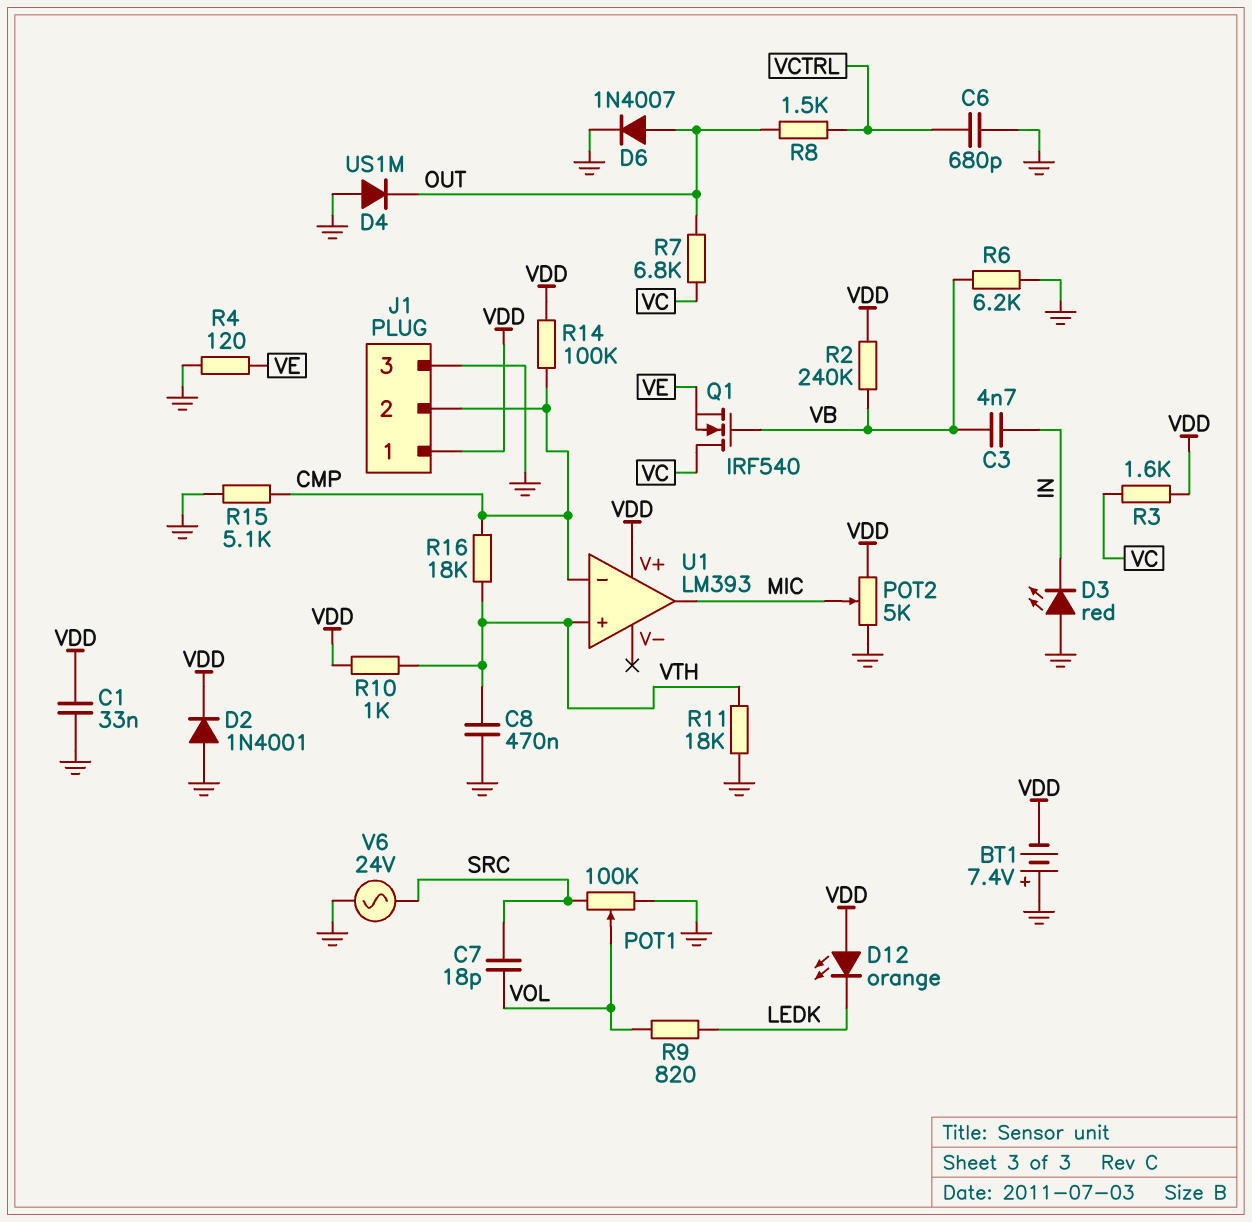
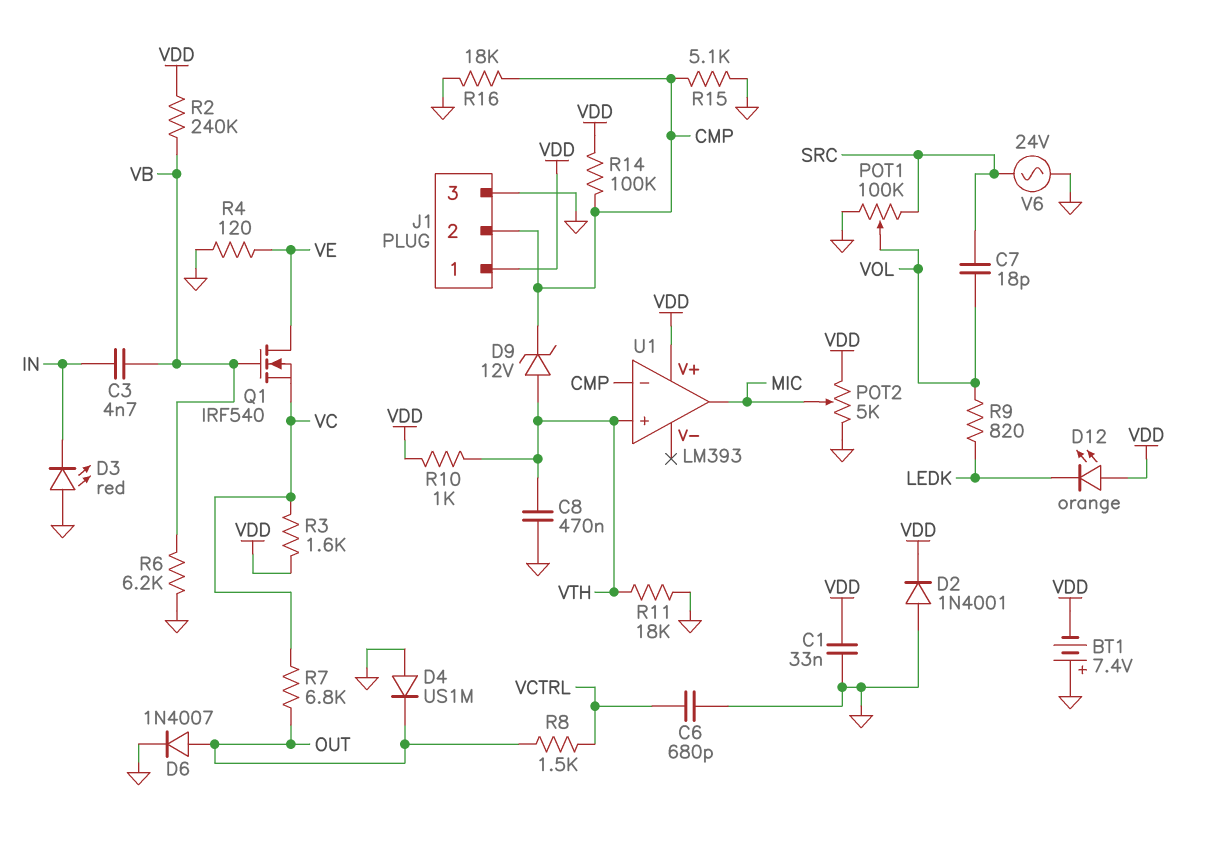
D9: none -> zener 12V (A VTH, K CMP)
Q1: NMOS IRF540 (G VB, D VC, S VE) -> NMOS IRF540 (G VB, D VE, S VC)
R16: 18k (CMP, VTH) -> 18k (CMP, GND)

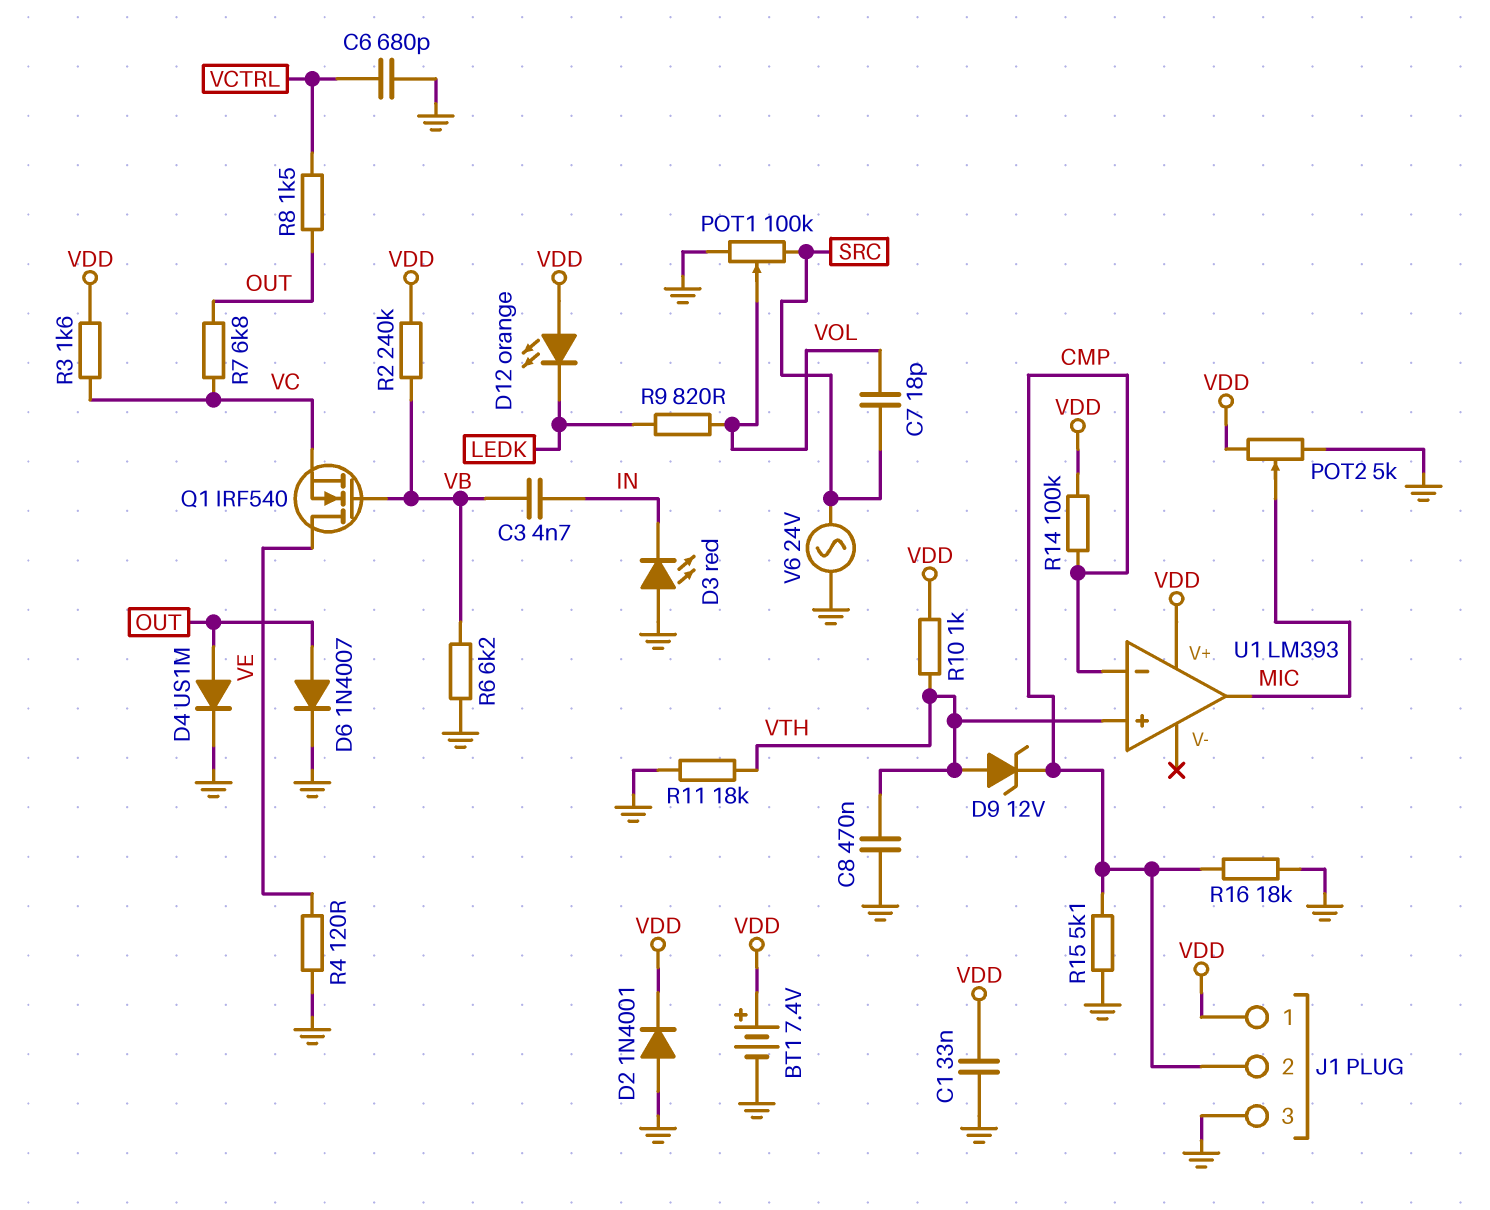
BT1: 7.4V (plus GND, minus VDD) -> 7.4V (plus VDD, minus GND)
D4: diode US1M (A GND, K OUT) -> diode US1M (A OUT, K GND)

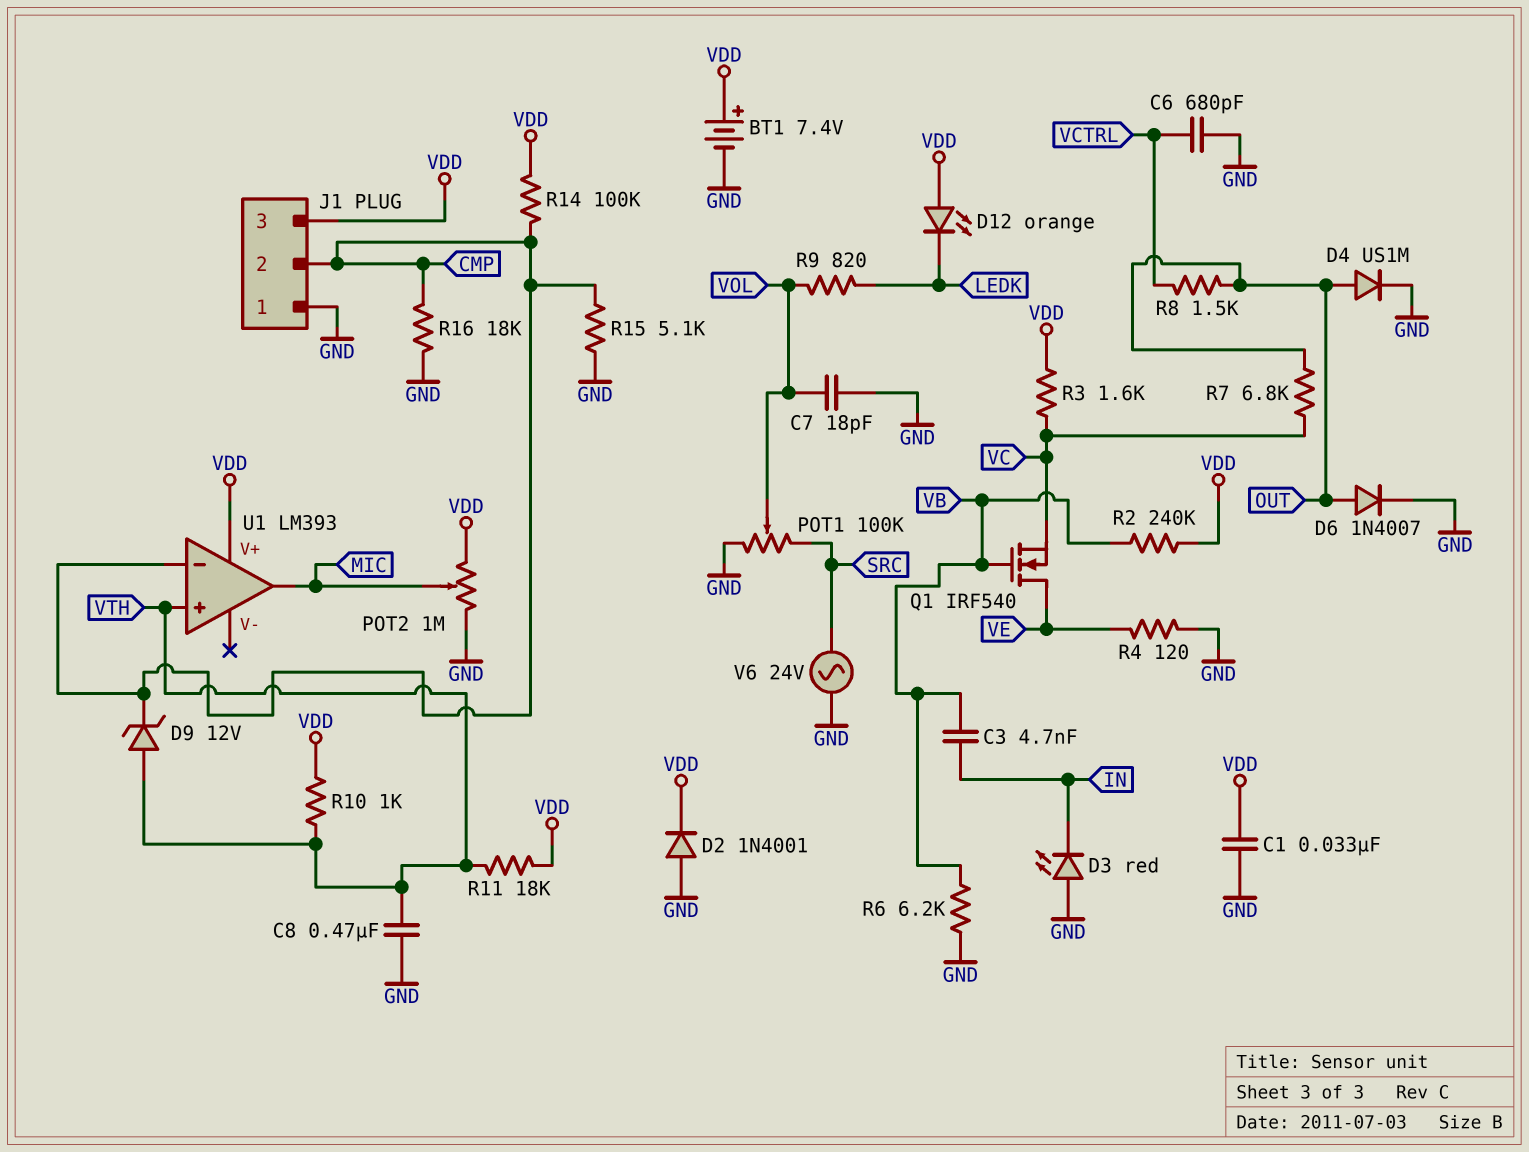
C7: 18pF (SRC, VOL) -> 18pF (GND, VOL)
J1 pin 1: VDD -> GND
J1 pin 3: GND -> VDD
POT2: 5k (GND, VDD, wiper MIC) -> 1M (GND, VDD, wiper MIC)
R11: 18k (GND, VTH) -> 18k (VDD, VTH)

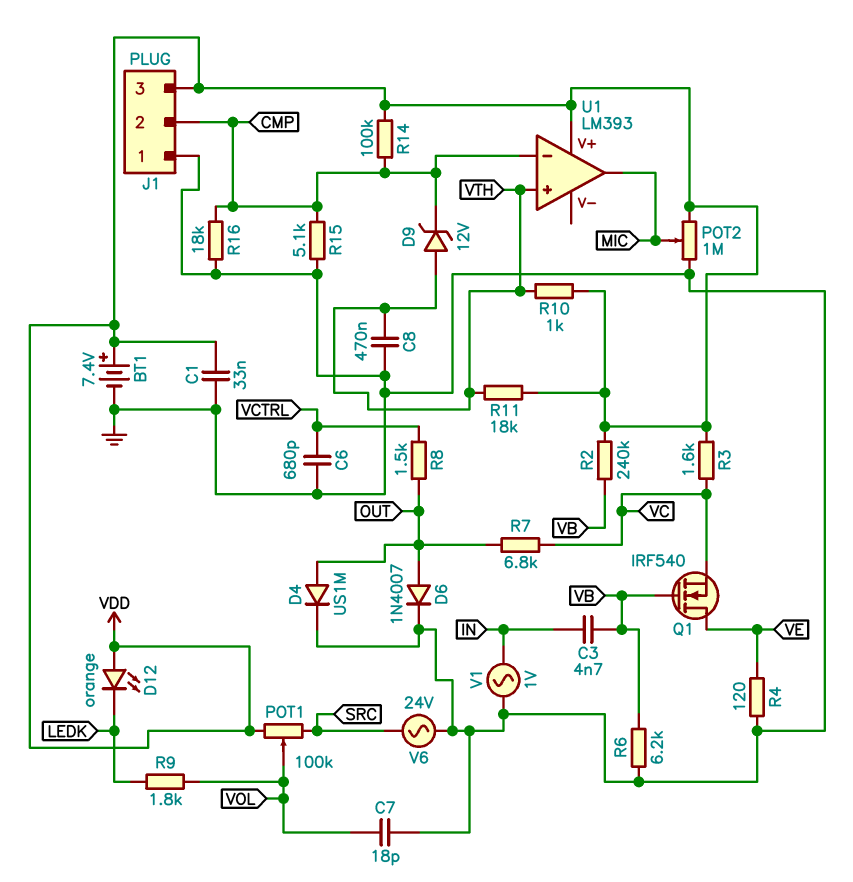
D2: diode 1N4001 (A GND, K VDD) -> none
D3: LED red (A GND, K IN) -> none
POT1: 100k (GND, SRC, wiper VOL) -> 100k (SRC, VDD, wiper VOL)
R9: 820 (LEDK, VOL) -> 1.8k (LEDK, VOL)
V1: none -> AC 1V (GND, IN)

